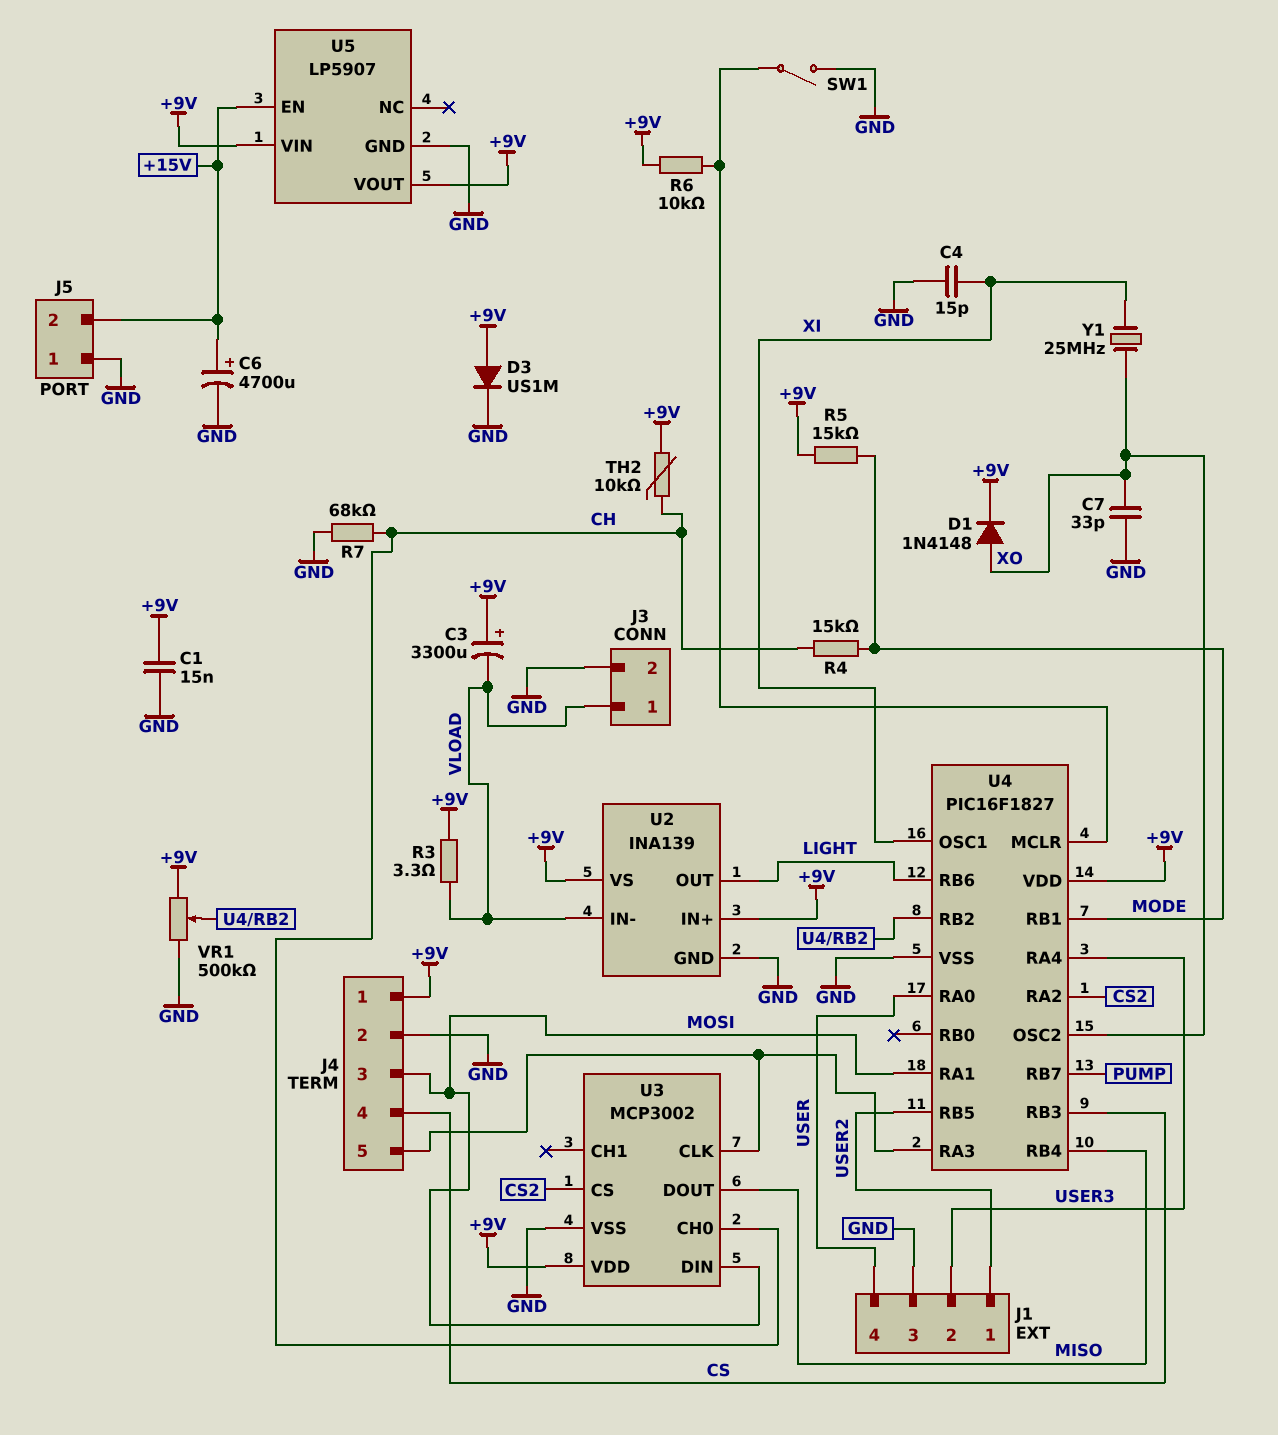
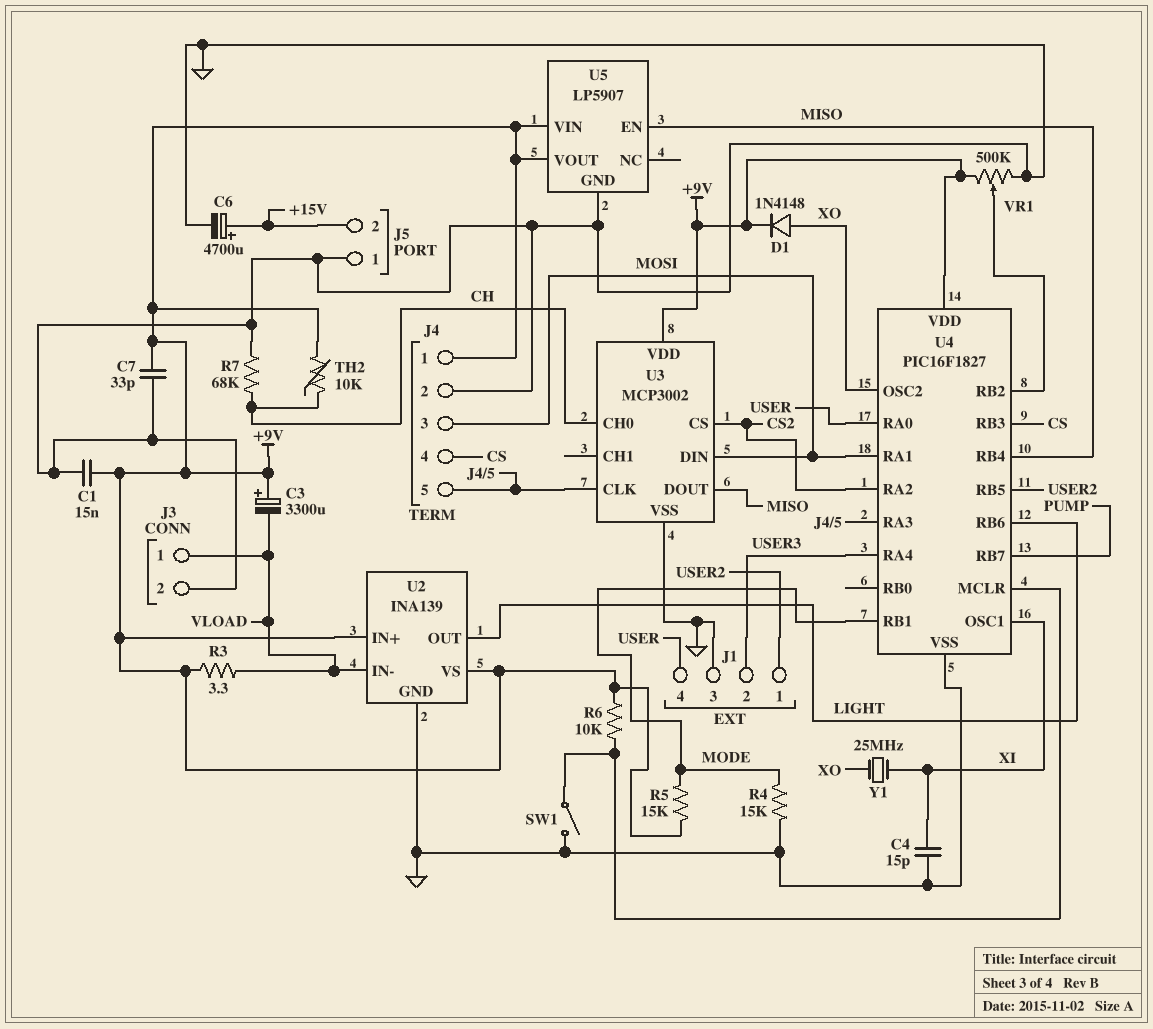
C7: 33pF (GND, XO) -> 33pF (+9V, GND)
D3: diode US1M (A +9V, K GND) -> none
R4: 15k (CH, MODE) -> 15k (GND, MODE)
U5 pin EN: +15V -> MISO

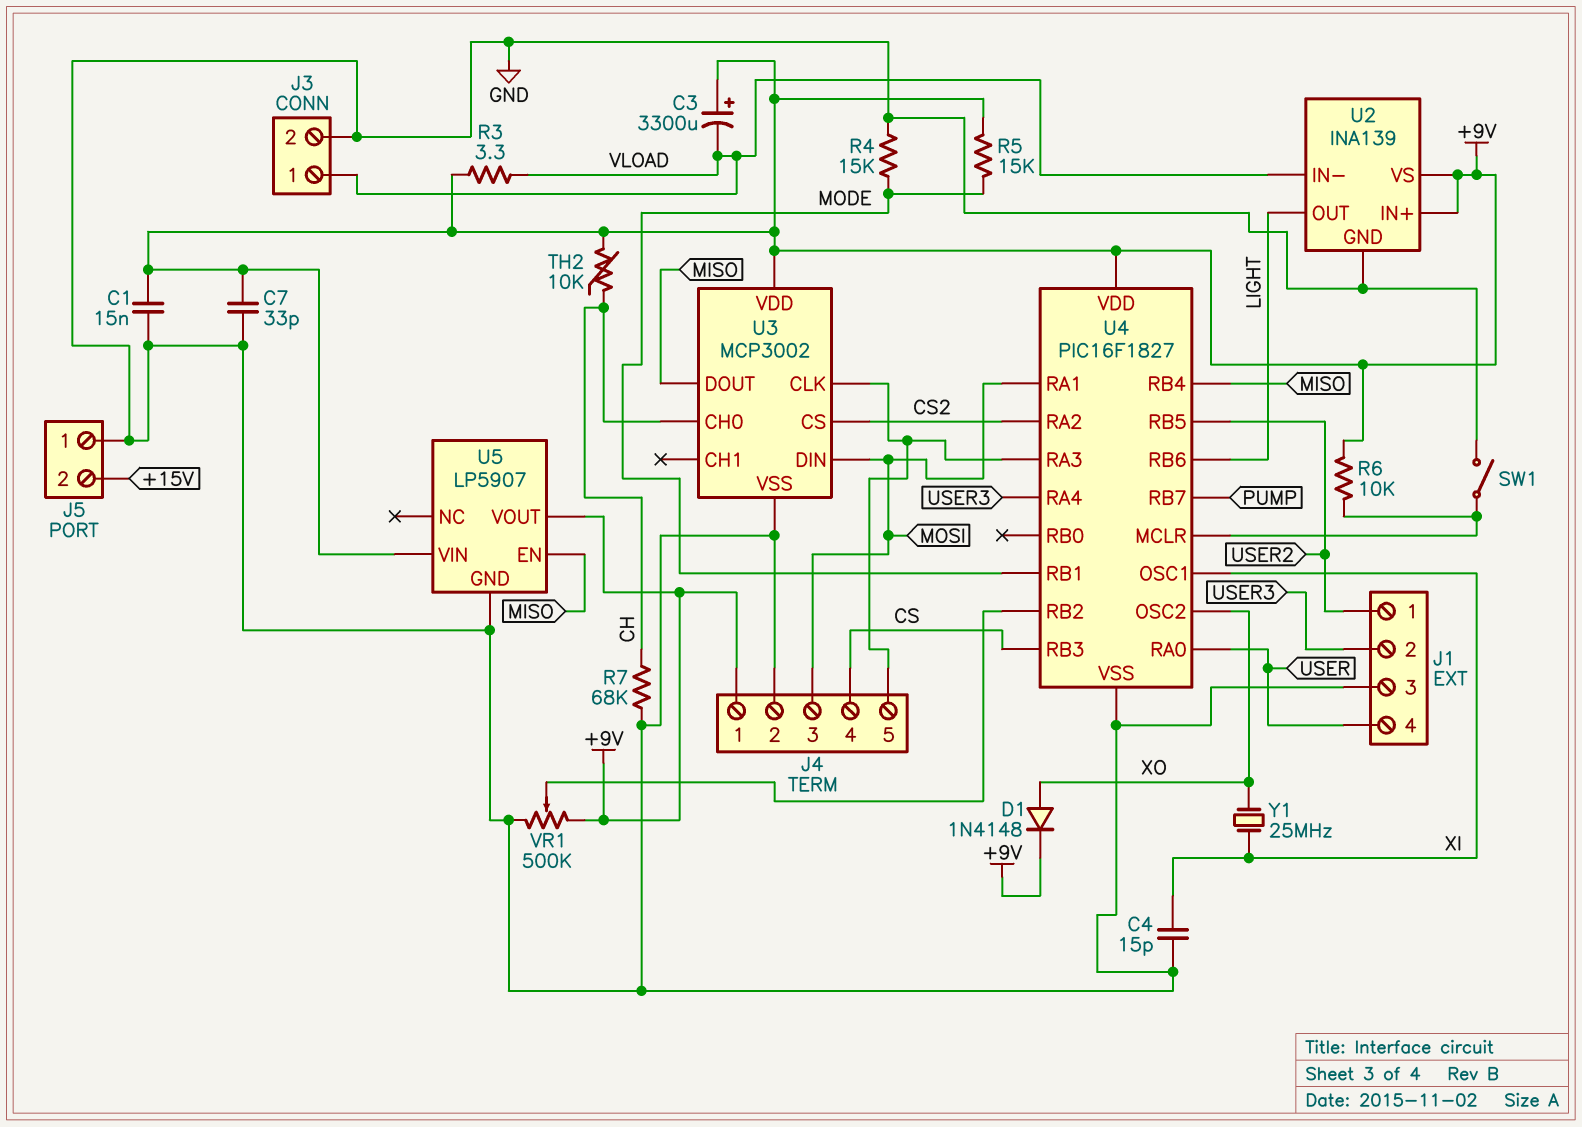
C6: 4700uF (plus +15V, minus GND) -> none

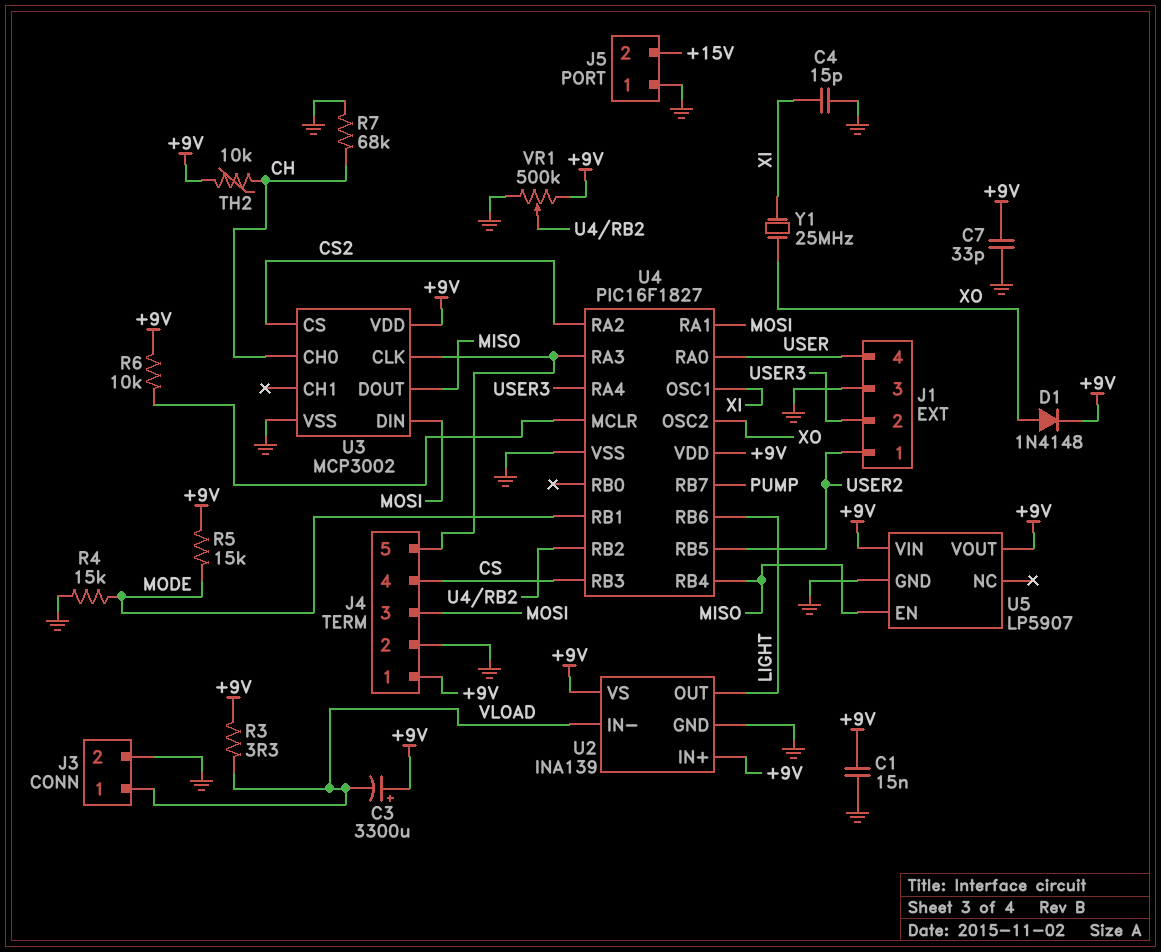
SW1: switch (GND, U4/MCLR) -> none

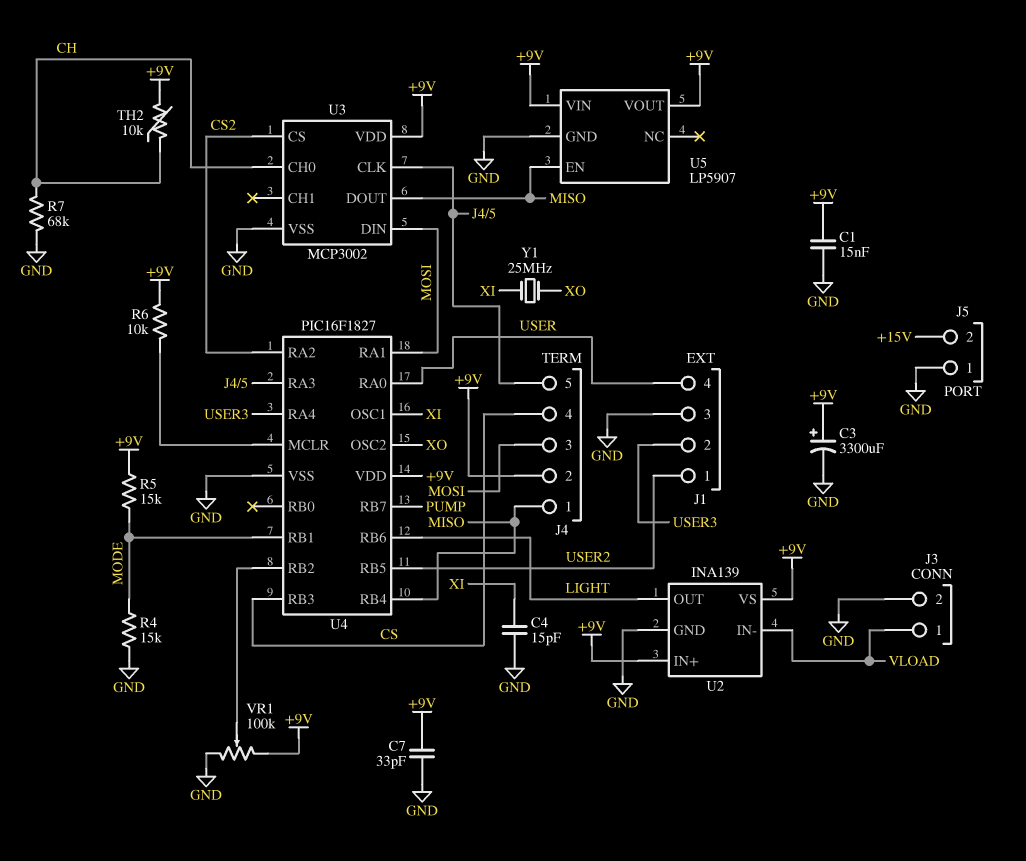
C3: 3300uF (plus +9V, minus VLOAD) -> 3300uF (plus +9V, minus GND)
D1: diode 1N4148 (A XO, K +9V) -> none
J4 pin 1: +9V -> MISO
J4 pin 2: GND -> +9V
R3: 3.3 (+9V, VLOAD) -> none
VR1: 500k (+9V, GND, wiper U4/RB2) -> 100k (+9V, GND, wiper U4/RB2)

